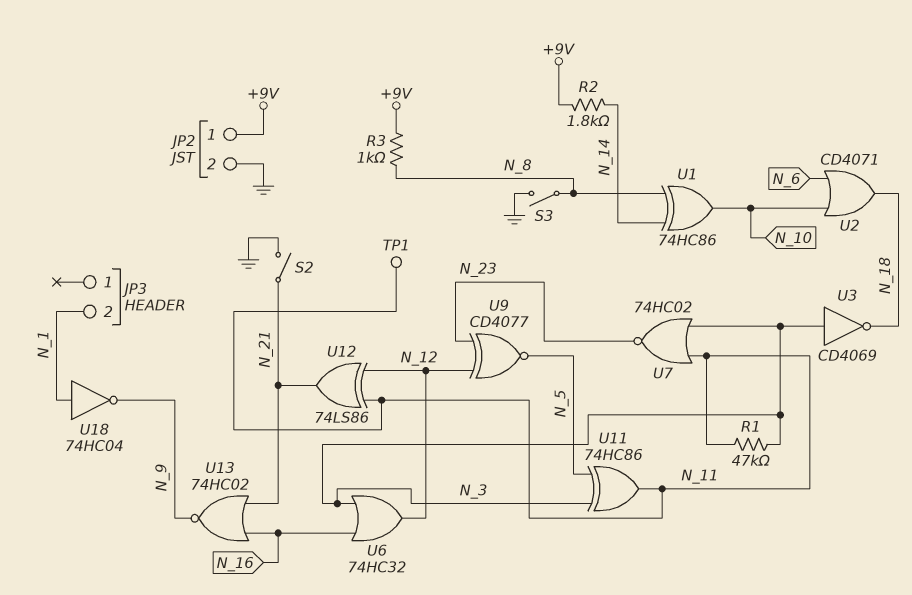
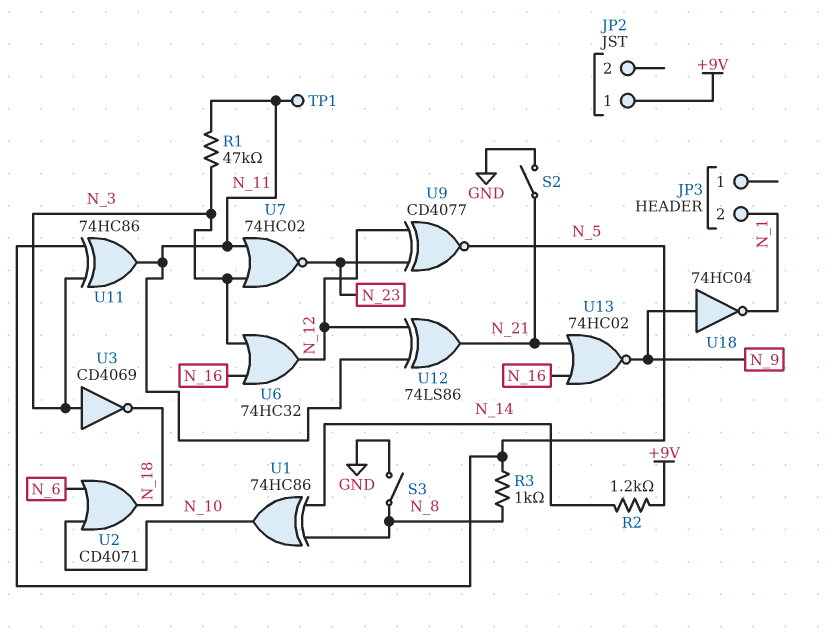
JP2 pin 2: GND -> none
R2: 1.8k (+9V, N_14) -> 1.2k (+9V, N_14)
R3: 1k (+9V, N_8) -> 1k (N_5, N_8)
U18: NOT 74HC04 (in N_1, out N_9) -> NOT 74HC04 (in N_9, out N_1)

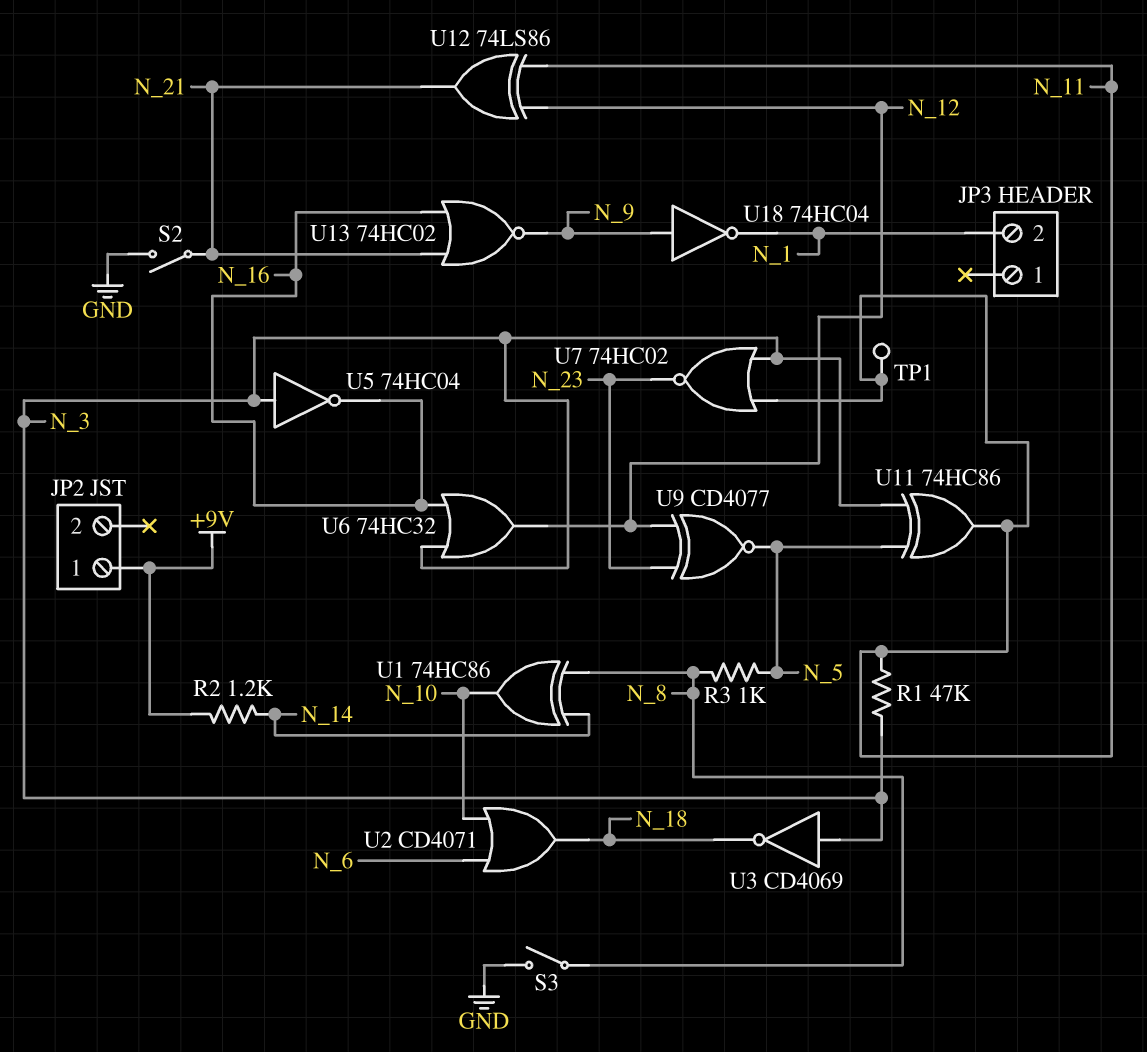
U5: none -> NOT 74HC04 (in N_3, out N_16)

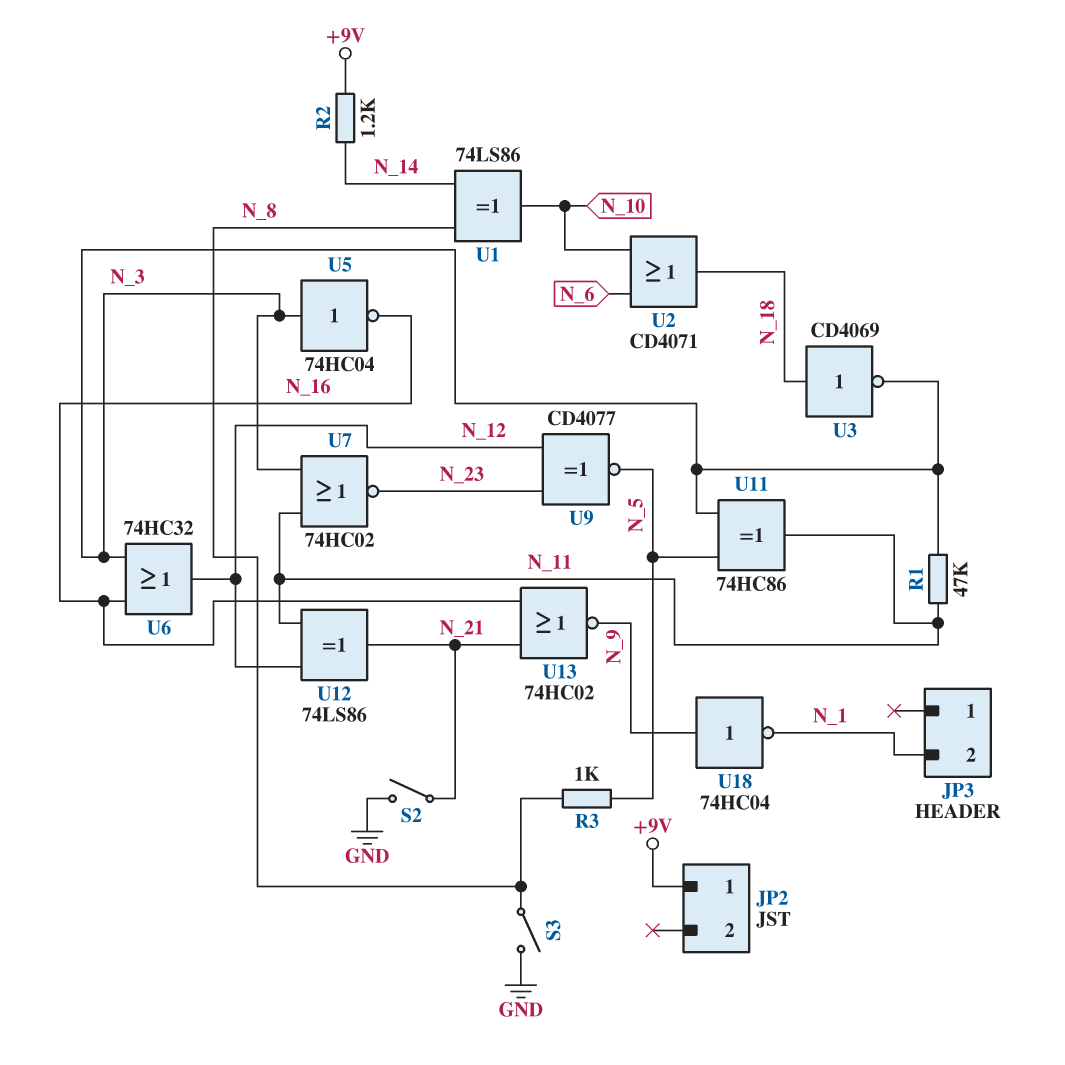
TP1: test point (N_11) -> none
U1: XOR 74HC86 (in N_8, in N_14, out N_10) -> XOR 74LS86 (in N_8, in N_14, out N_10)
U3: NOT CD4069 (in N_3, out N_18) -> NOT CD4069 (in N_18, out N_3)

